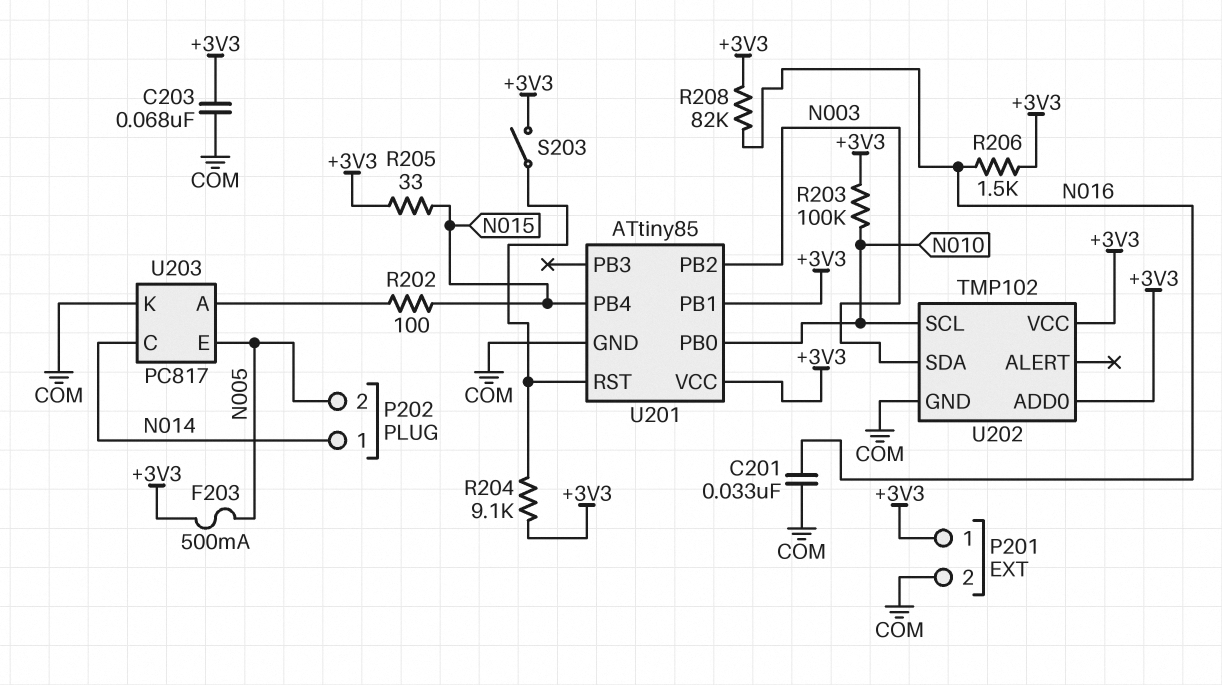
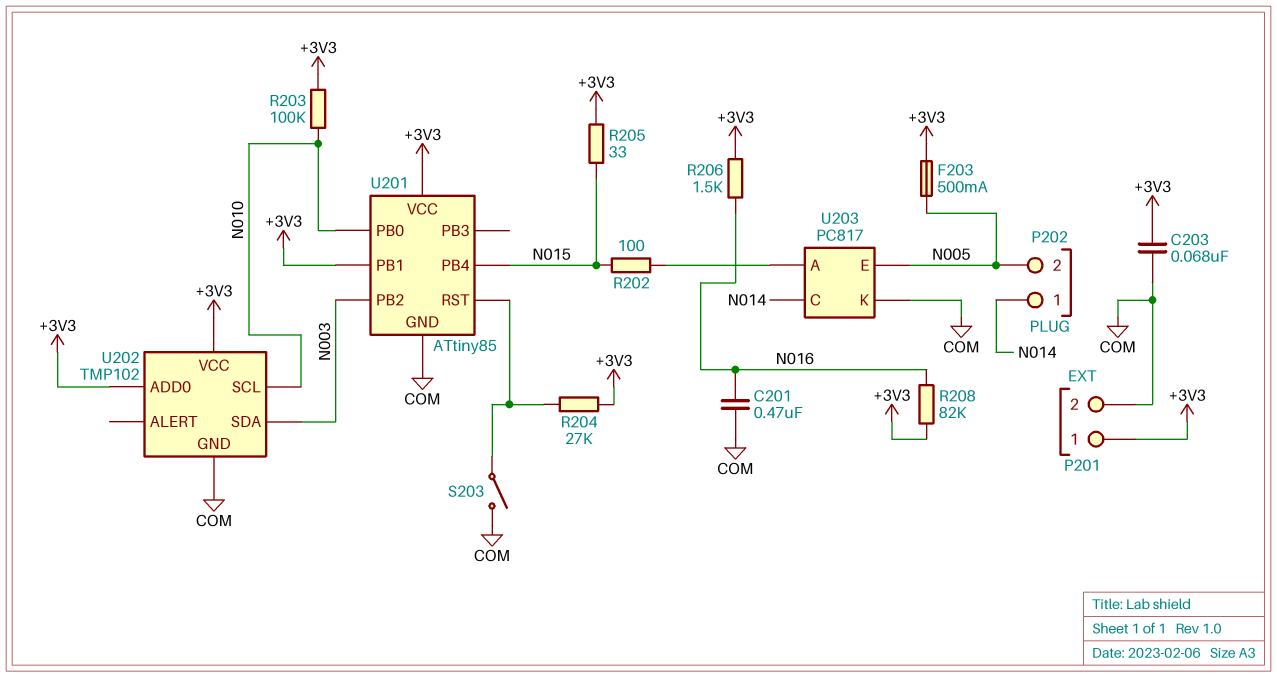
C201: 33nF (COM, N016) -> 470nF (COM, N016)
R204: 9.1k (+3V3, U201/RST) -> 27k (+3V3, U201/RST)
S203: switch (+3V3, U201/RST) -> switch (COM, U201/RST)

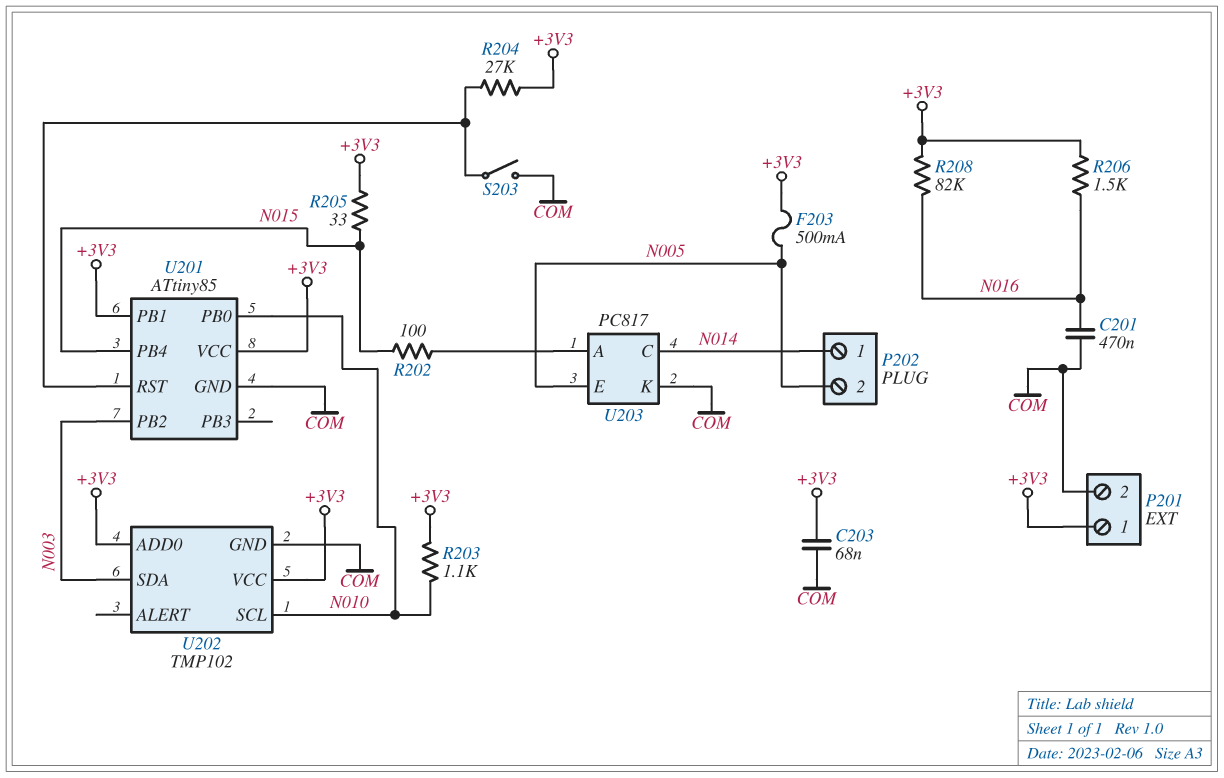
R203: 100k (+3V3, N010) -> 1.1k (+3V3, N010)

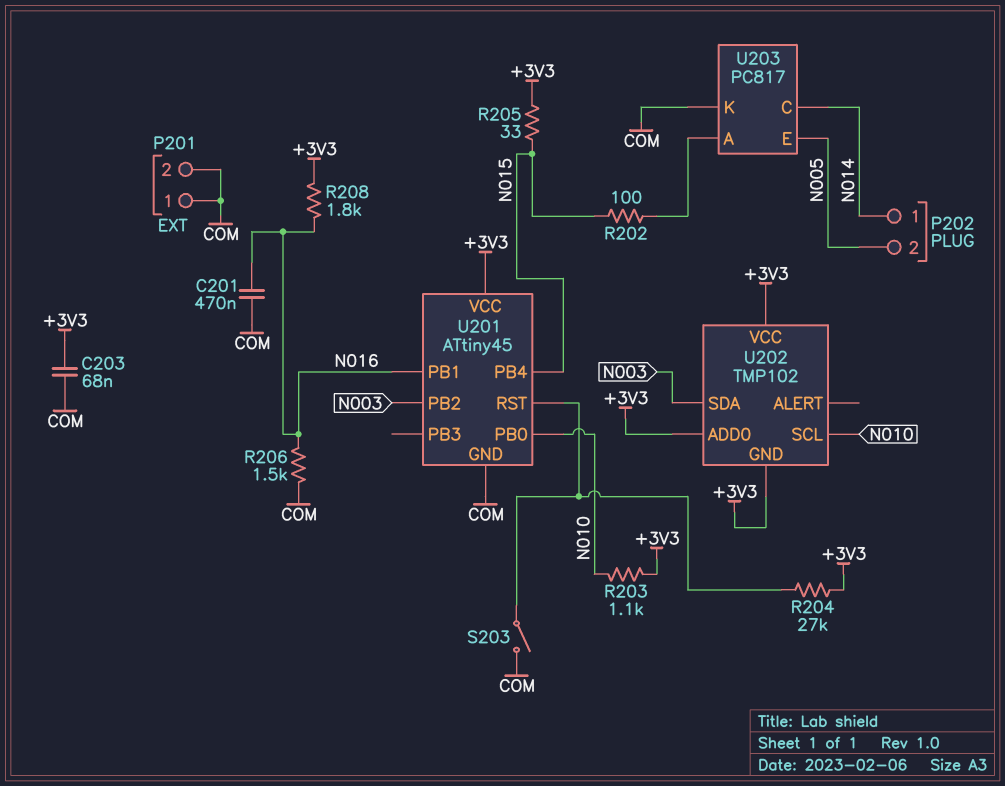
F203: 500mA (+3V3, N005) -> none
P201 pin 1: +3V3 -> COM
R206: 1.5k (+3V3, N016) -> 1.5k (COM, N016)
R208: 82k (+3V3, N016) -> 1.8k (+3V3, N016)
U201: ATtiny85 -> ATtiny45
U201 pin PB1: +3V3 -> N016
U202 pin GND: COM -> +3V3

